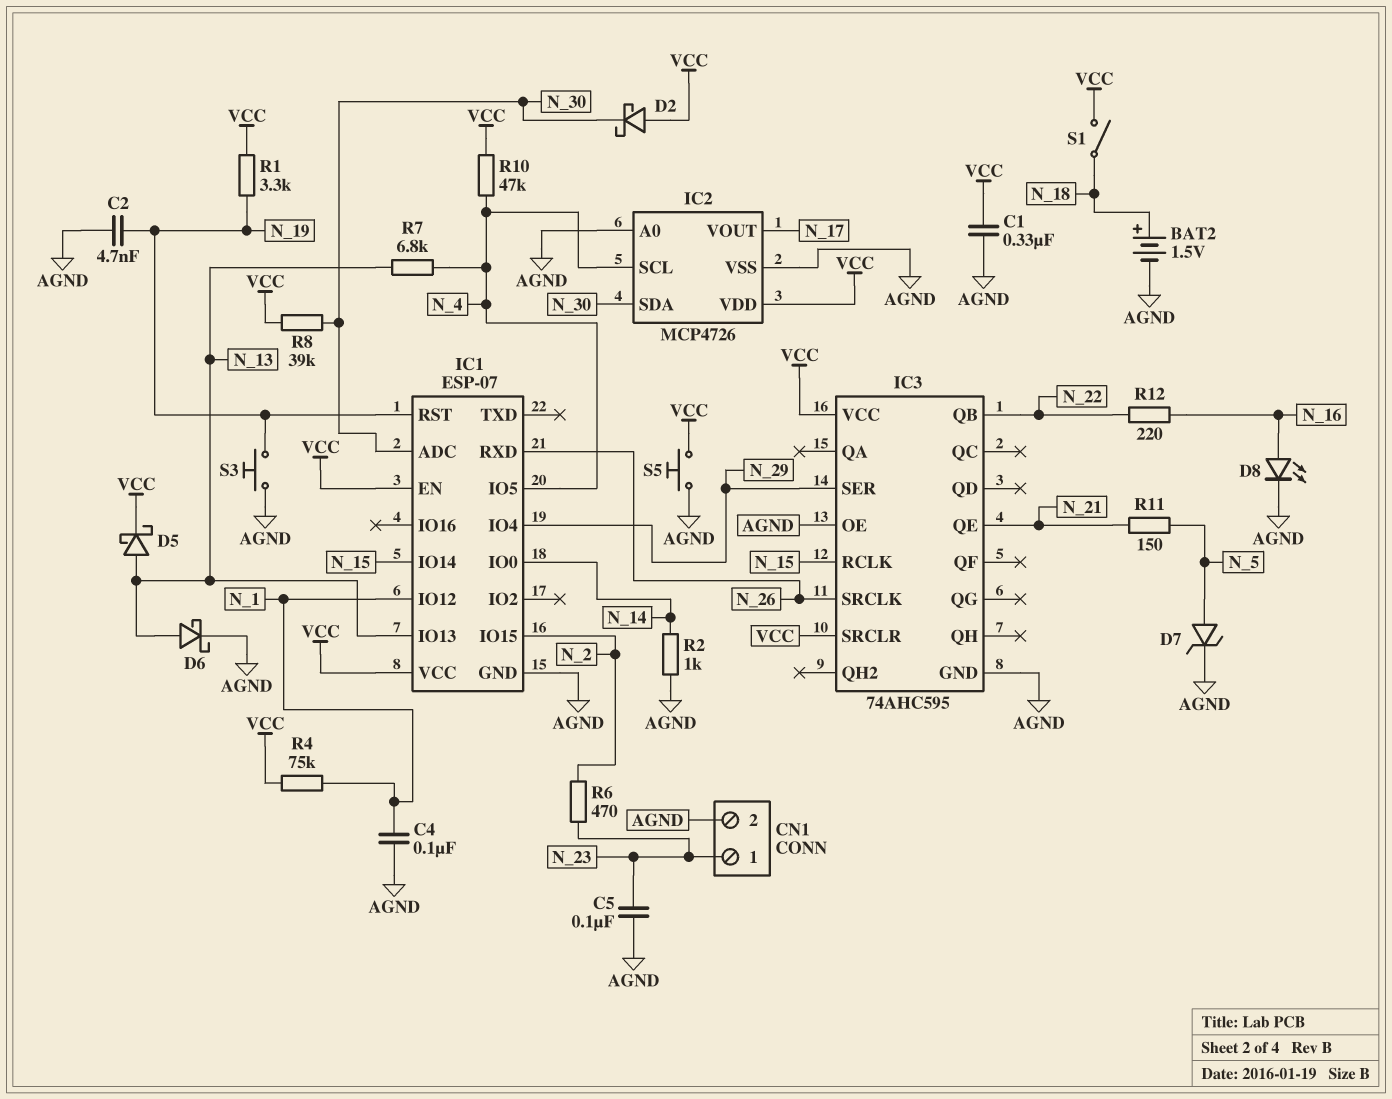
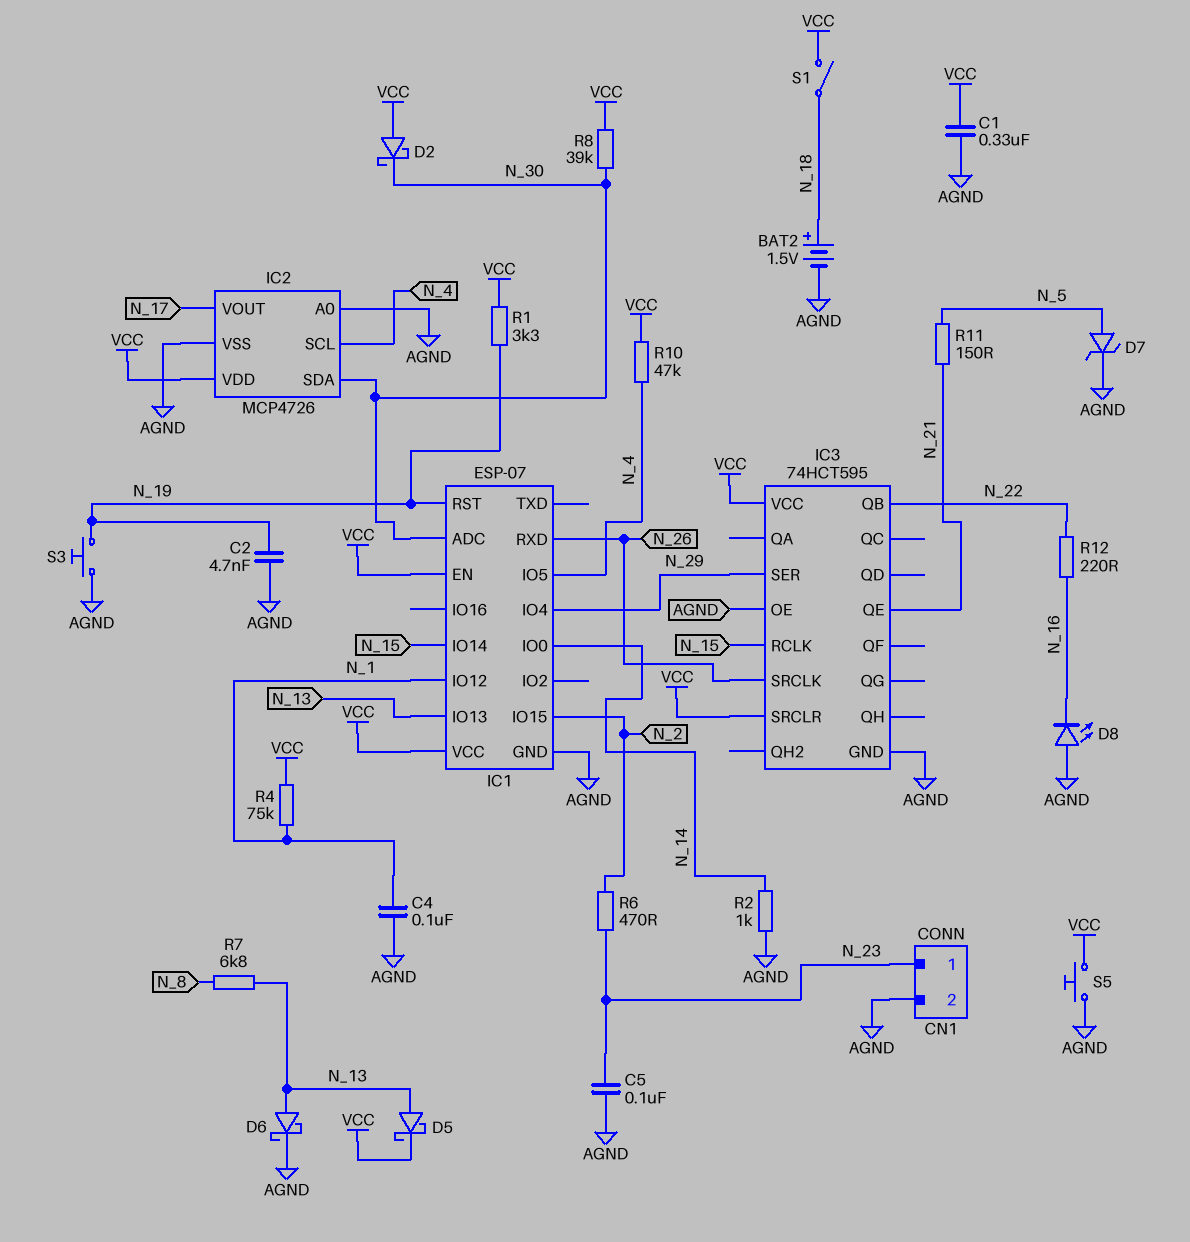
D8: LED (A N_16, K AGND) -> LED (A AGND, K N_16)
IC3: 74AHC595 -> 74HCT595
R7: 6.8k (N_4, N_13) -> 6.8k (N_8, N_13)

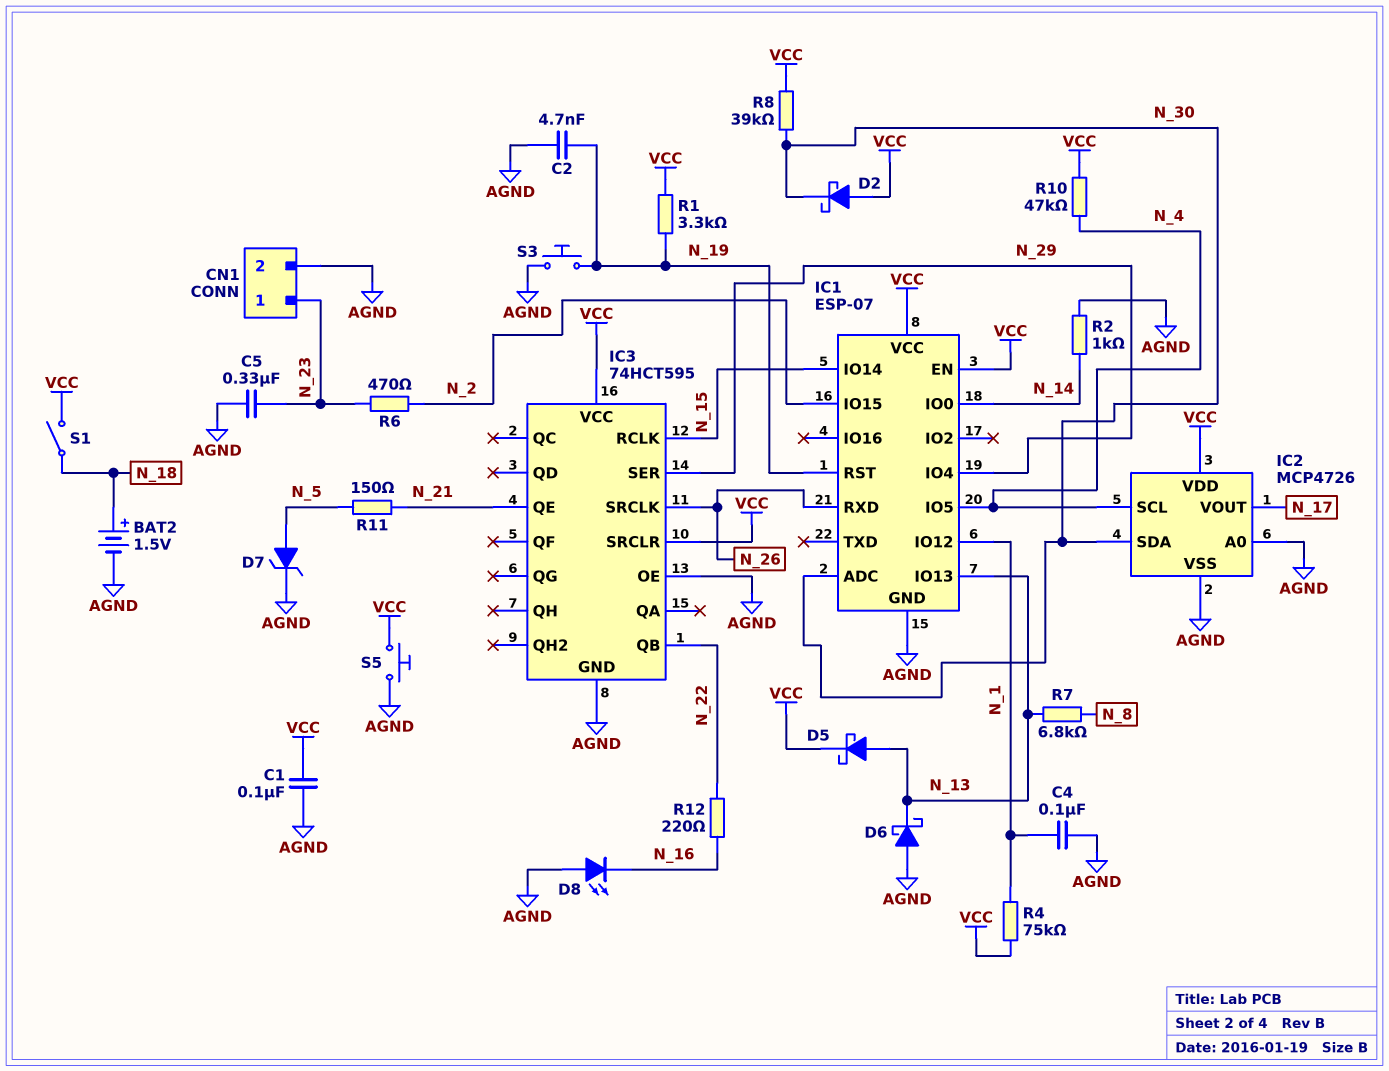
C1: 330nF (AGND, VCC) -> 100nF (AGND, VCC)
C5: 100nF (AGND, N_23) -> 330nF (AGND, N_23)
D6: schottky (A N_13, K AGND) -> schottky (A AGND, K N_13)

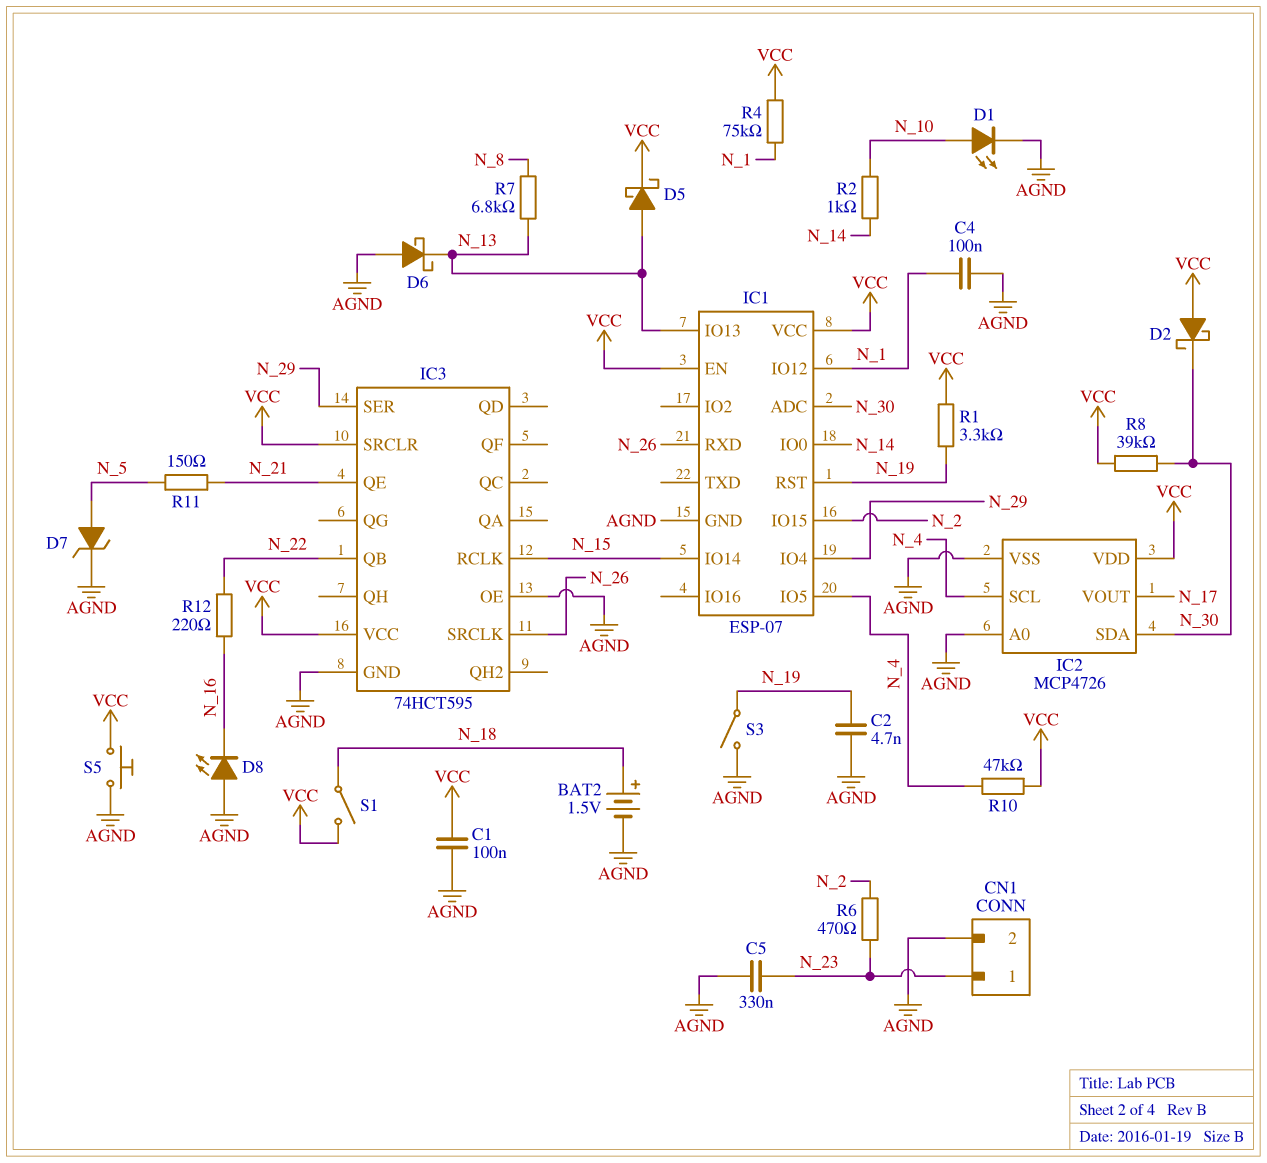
D1: none -> LED (A N_10, K AGND)
R2: 1k (AGND, N_14) -> 1k (N_10, N_14)
S3: button (AGND, N_19) -> switch (AGND, N_19)

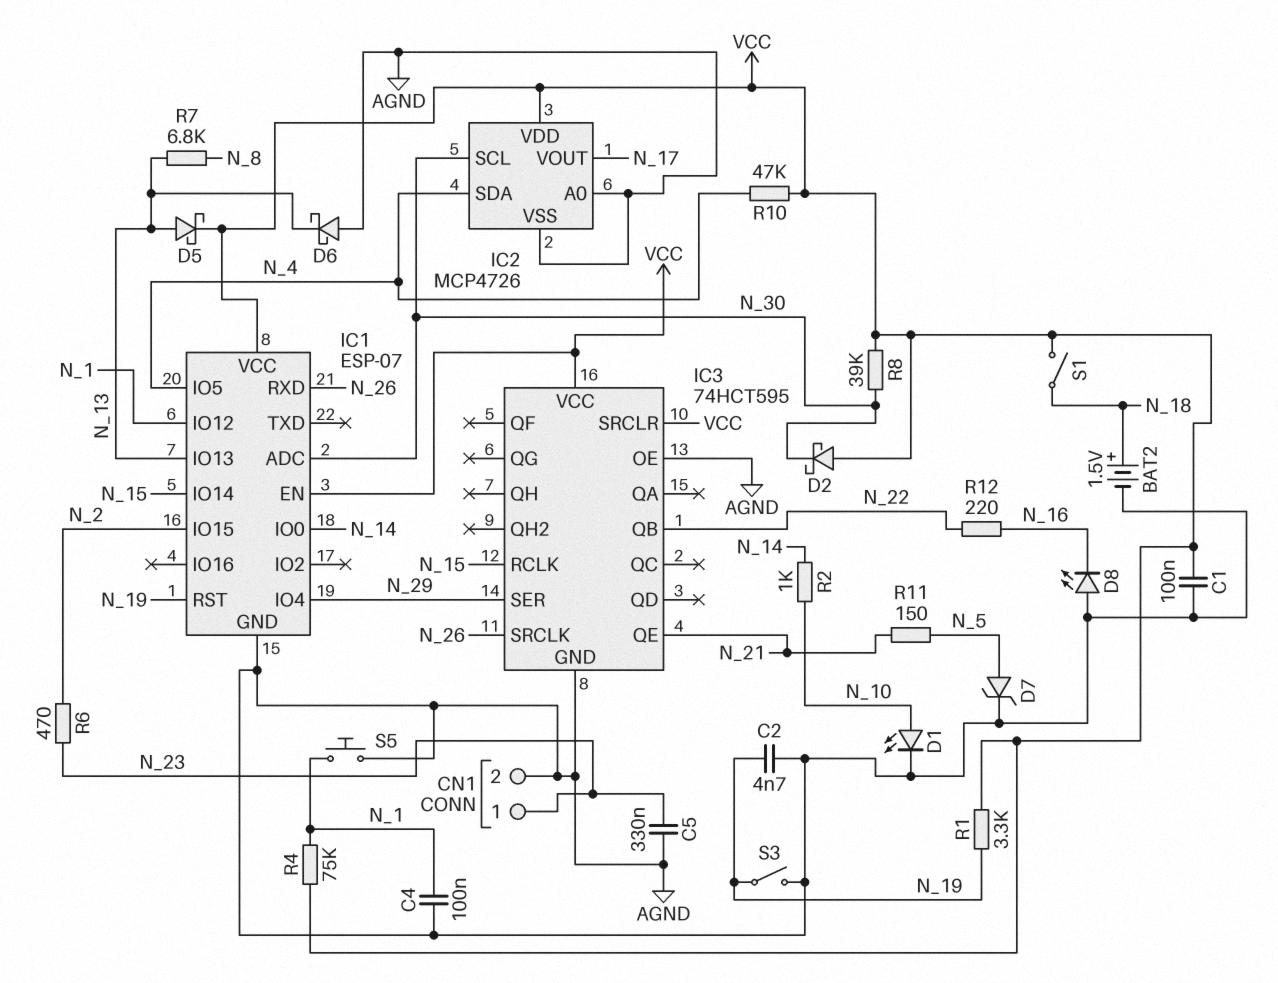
IC2 pin SCL: N_4 -> N_30
IC2 pin SDA: N_30 -> N_4
S5: button (AGND, VCC) -> button (AGND, N_1)

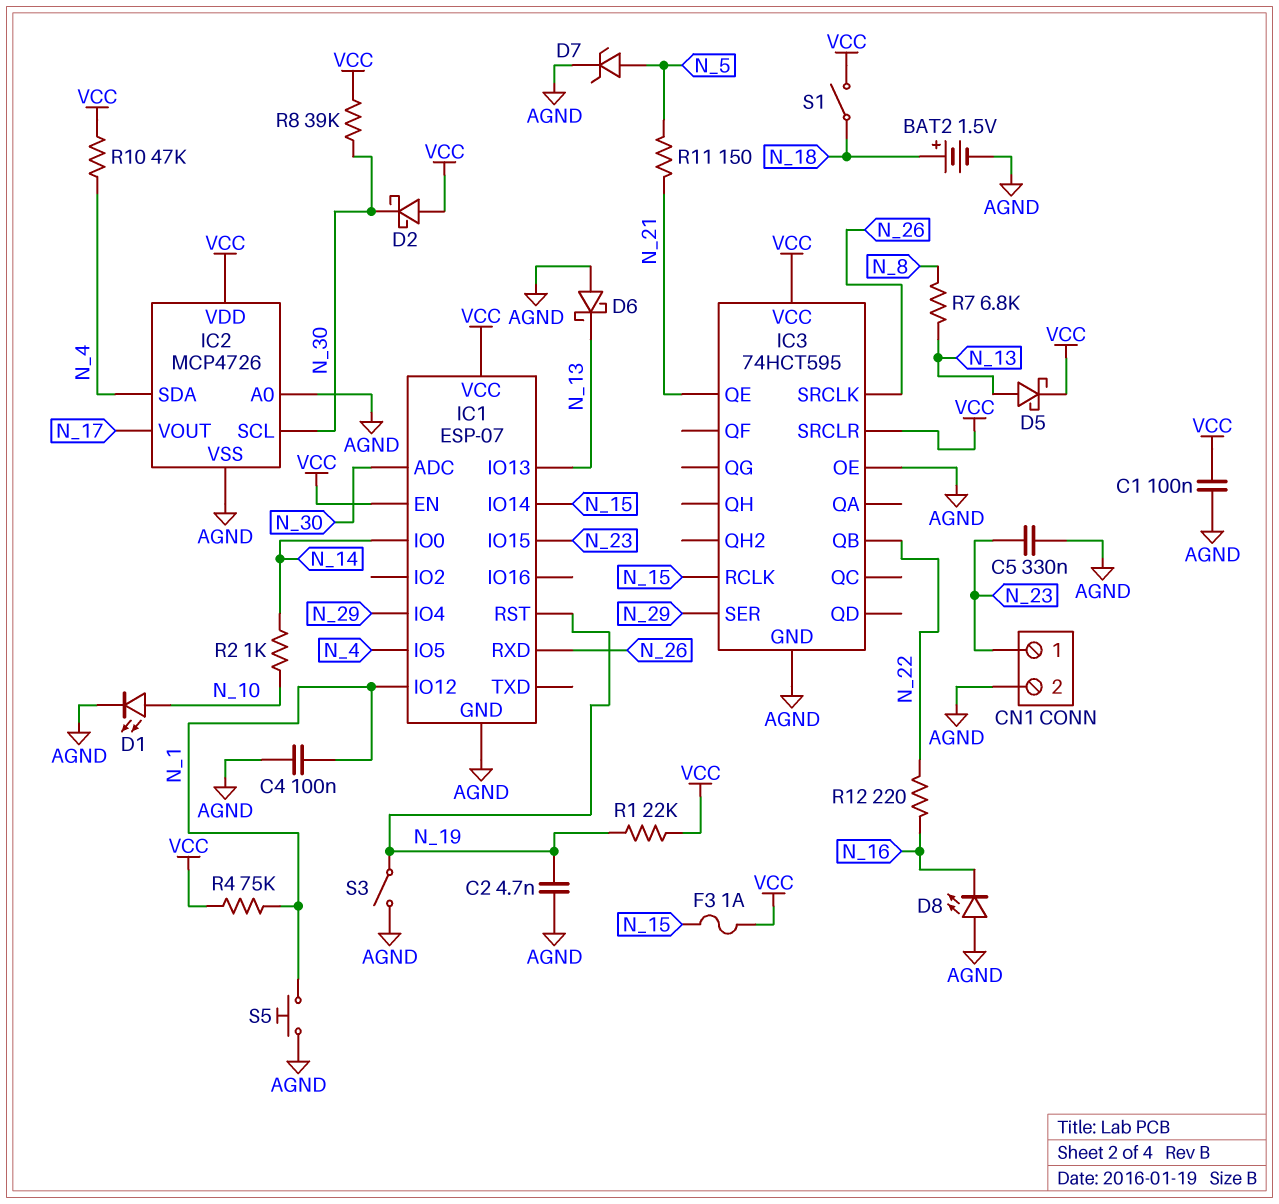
F3: none -> 1A (N_15, VCC)
IC1 pin IO15: N_2 -> N_23
R1: 3.3k (N_19, VCC) -> 22k (N_19, VCC)
R6: 470 (N_2, N_23) -> none

